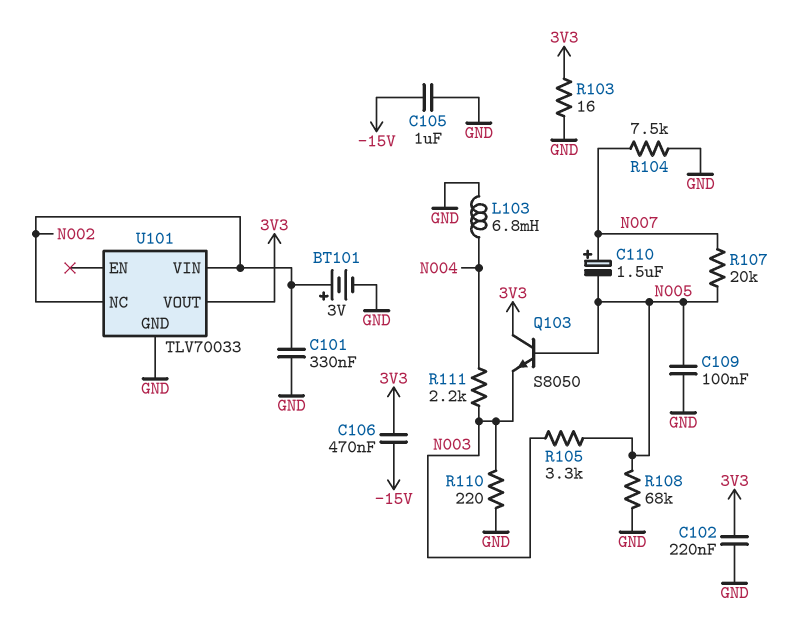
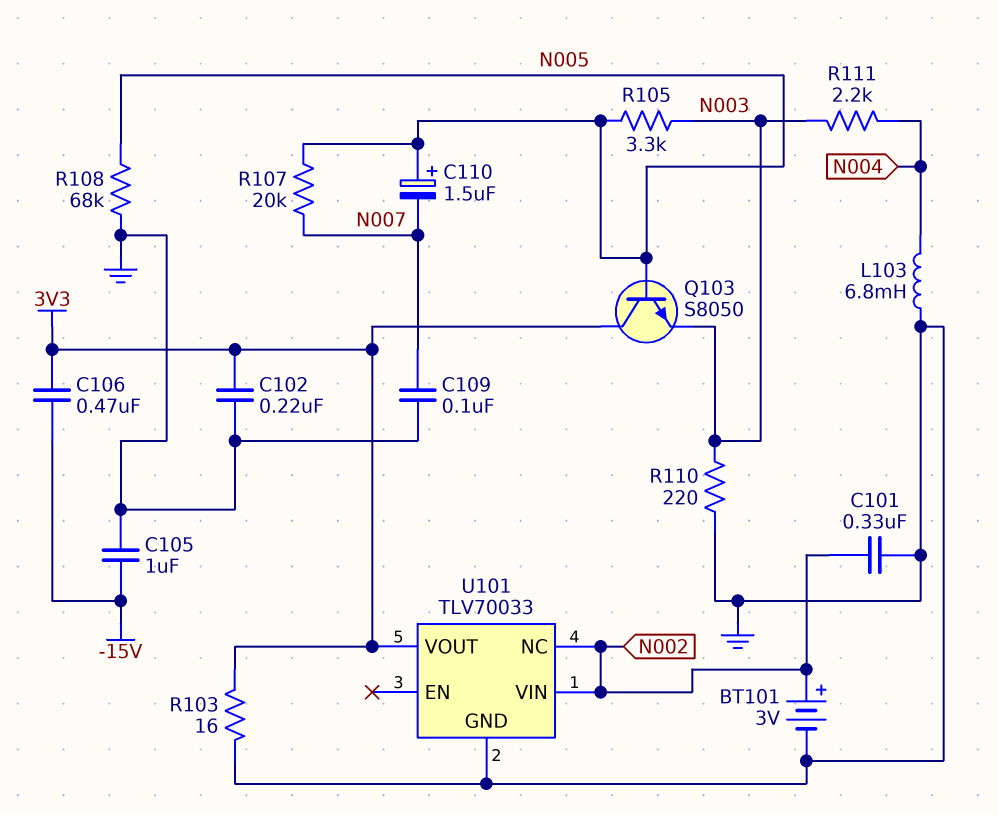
C109: 100nF (GND, N005) -> 100nF (GND, N007)
C110: 1.5uF (plus N007, minus N005) -> 1.5uF (plus N005, minus N007)
R104: 7.5k (GND, N007) -> none

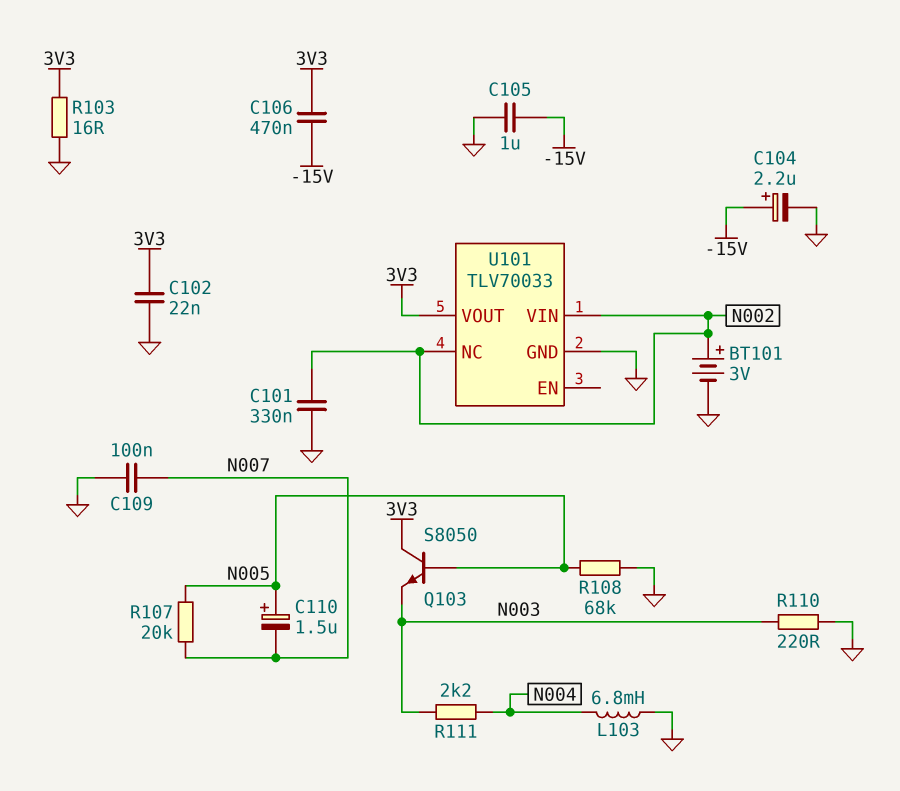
C102: 220nF (3V3, GND) -> 22nF (3V3, GND)
C104: none -> 2.2uF (plus -15V, minus GND)
R105: 3.3k (N003, N005) -> none

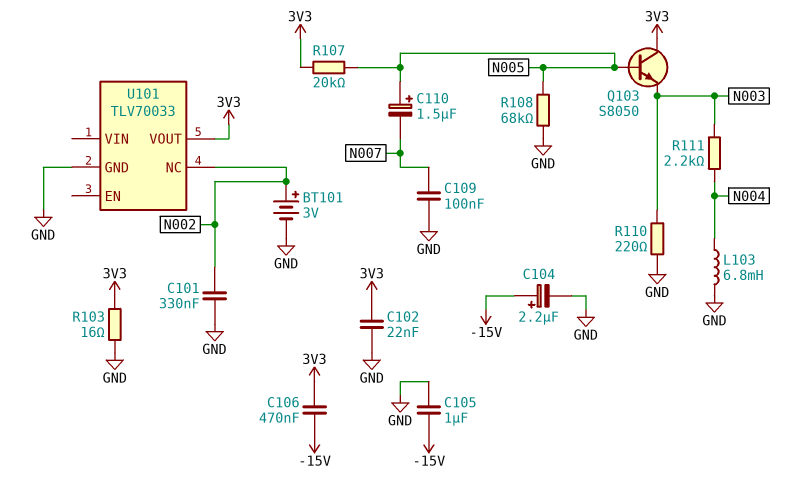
R107: 20k (N005, N007) -> 20k (3V3, N005)
U101 pin VIN: N002 -> none

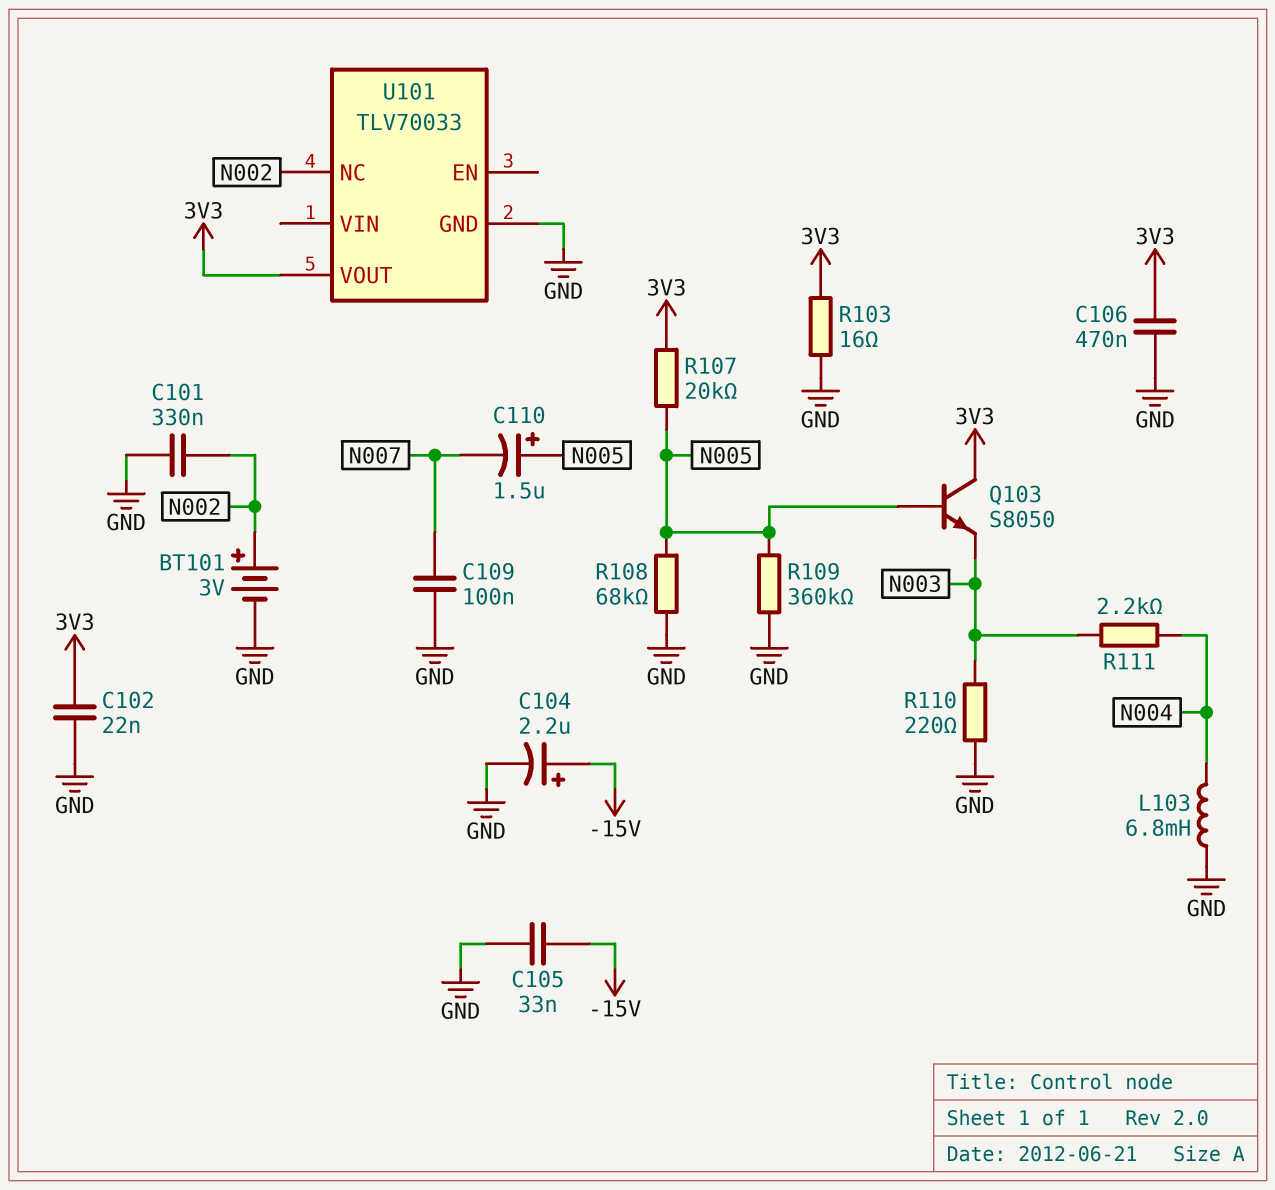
C105: 1uF (-15V, GND) -> 33nF (-15V, GND)
C106: 470nF (-15V, 3V3) -> 470nF (3V3, GND)
R109: none -> 360k (GND, N005)

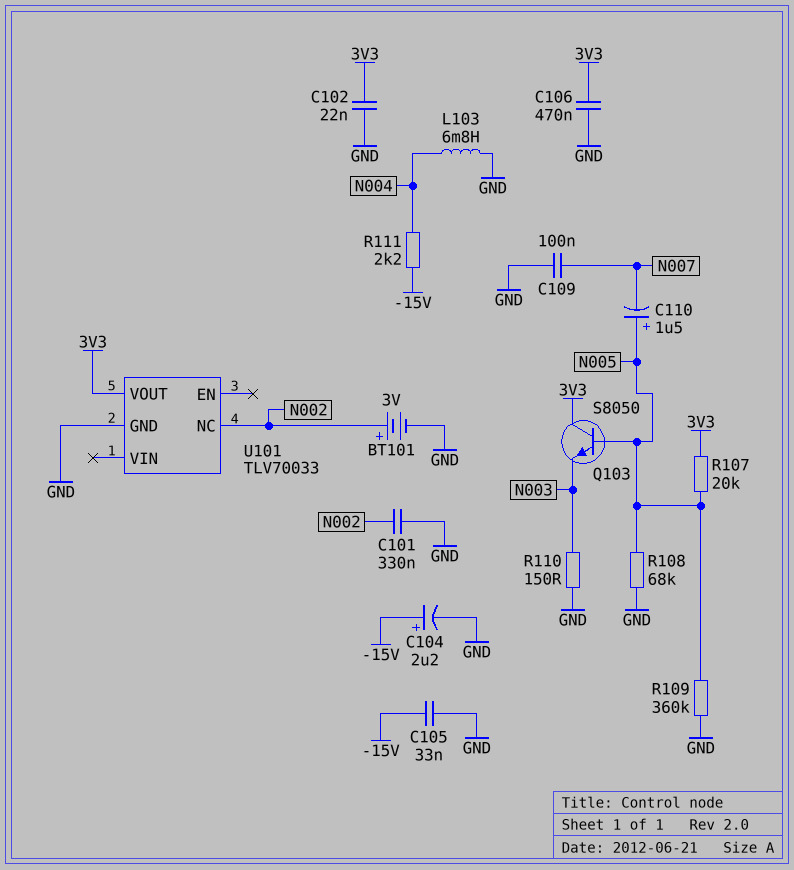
R103: 16 (3V3, GND) -> none
R110: 220 (GND, N003) -> 150 (GND, N003)
R111: 2.2k (N003, N004) -> 2.2k (-15V, N004)

